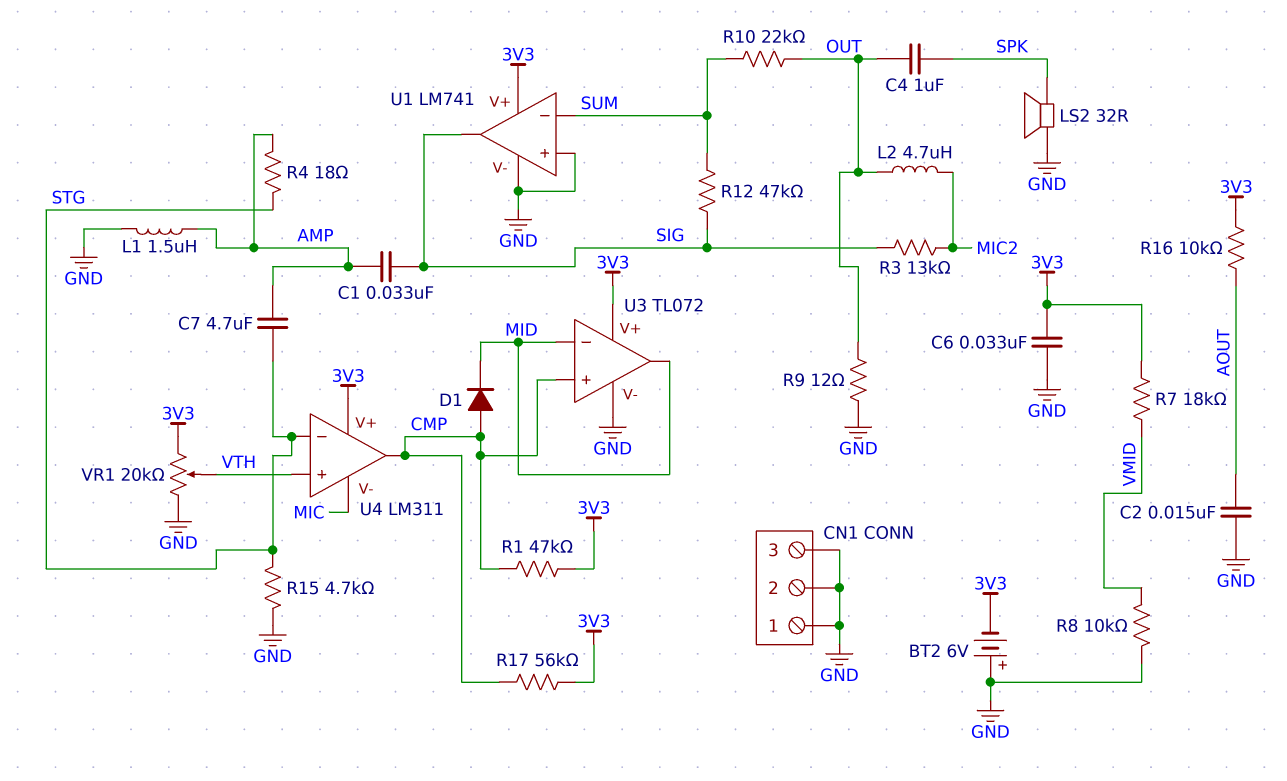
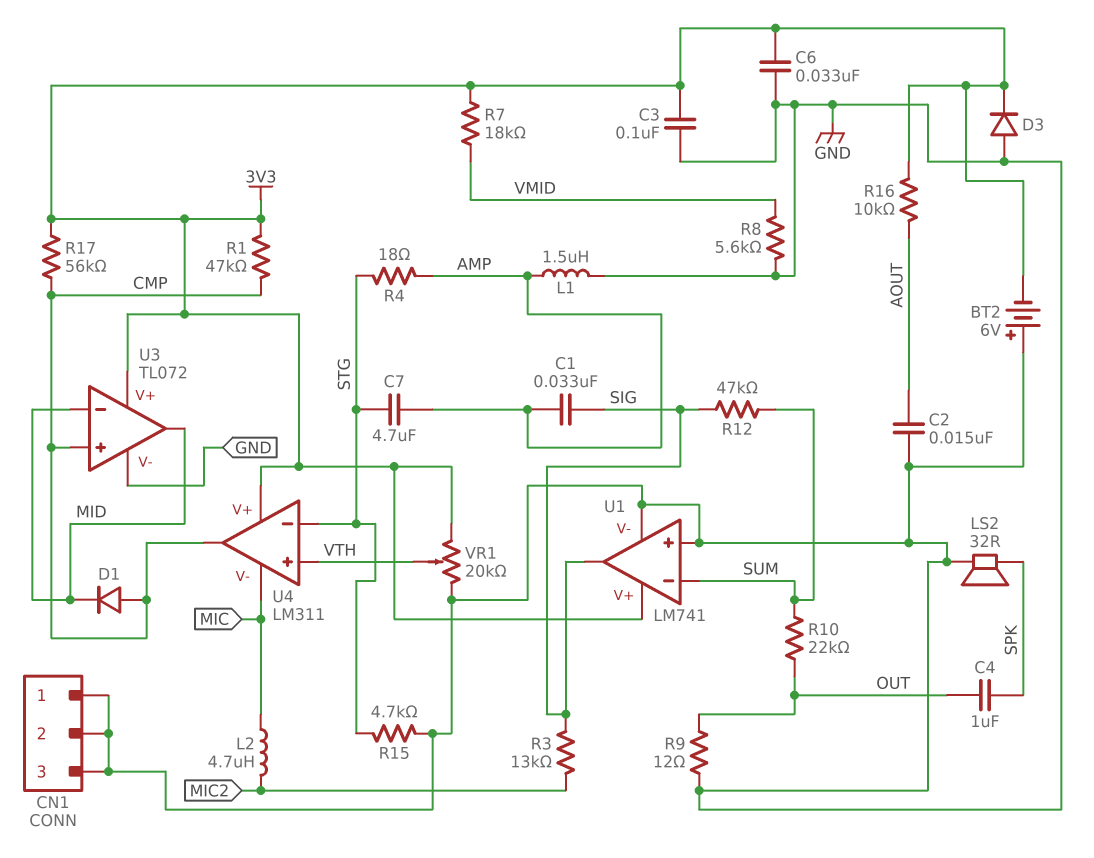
C3: none -> 100nF (3V3, GND)
D3: none -> diode (A GND, K 3V3)
L2: 4.7uH (MIC2, OUT) -> 4.7uH (MIC, MIC2)
R8: 10k (GND, VMID) -> 5.6k (GND, VMID)

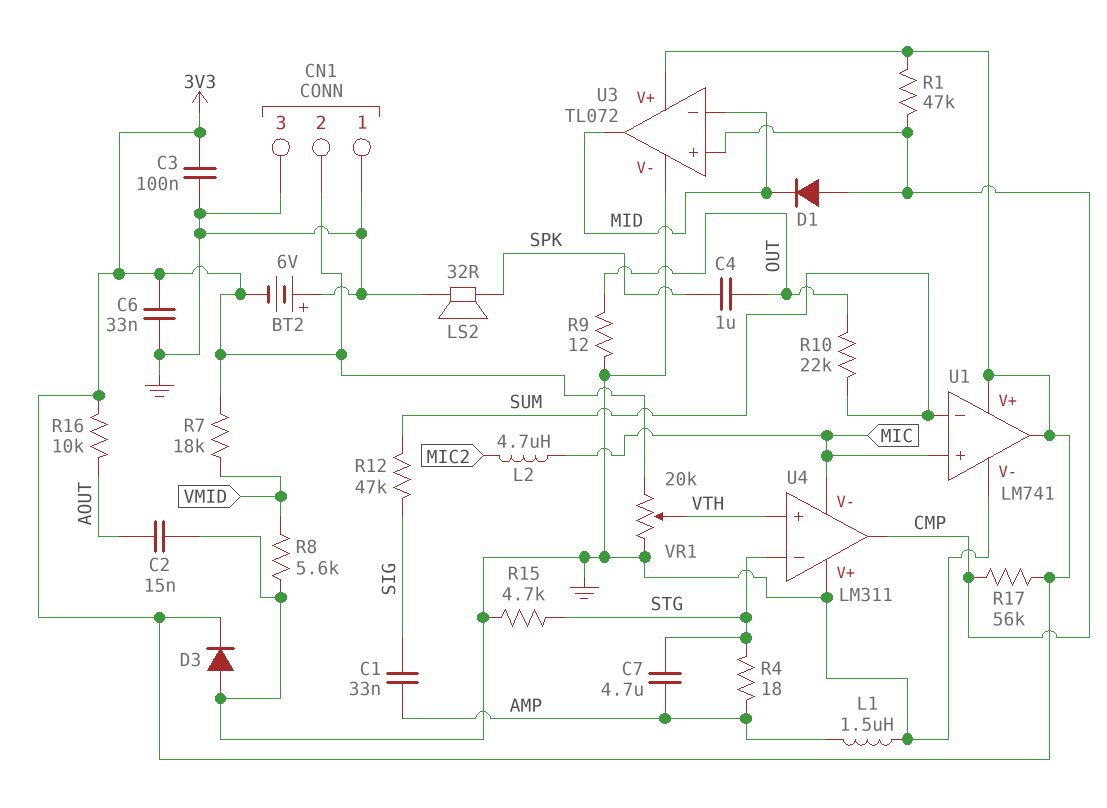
CN1 pin 2: GND -> 3V3
R3: 13k (MIC2, SIG) -> none
U1 pin in+: GND -> MIC
U1 pin out: SIG -> 3V3
U4 pin V+: 3V3 -> GND

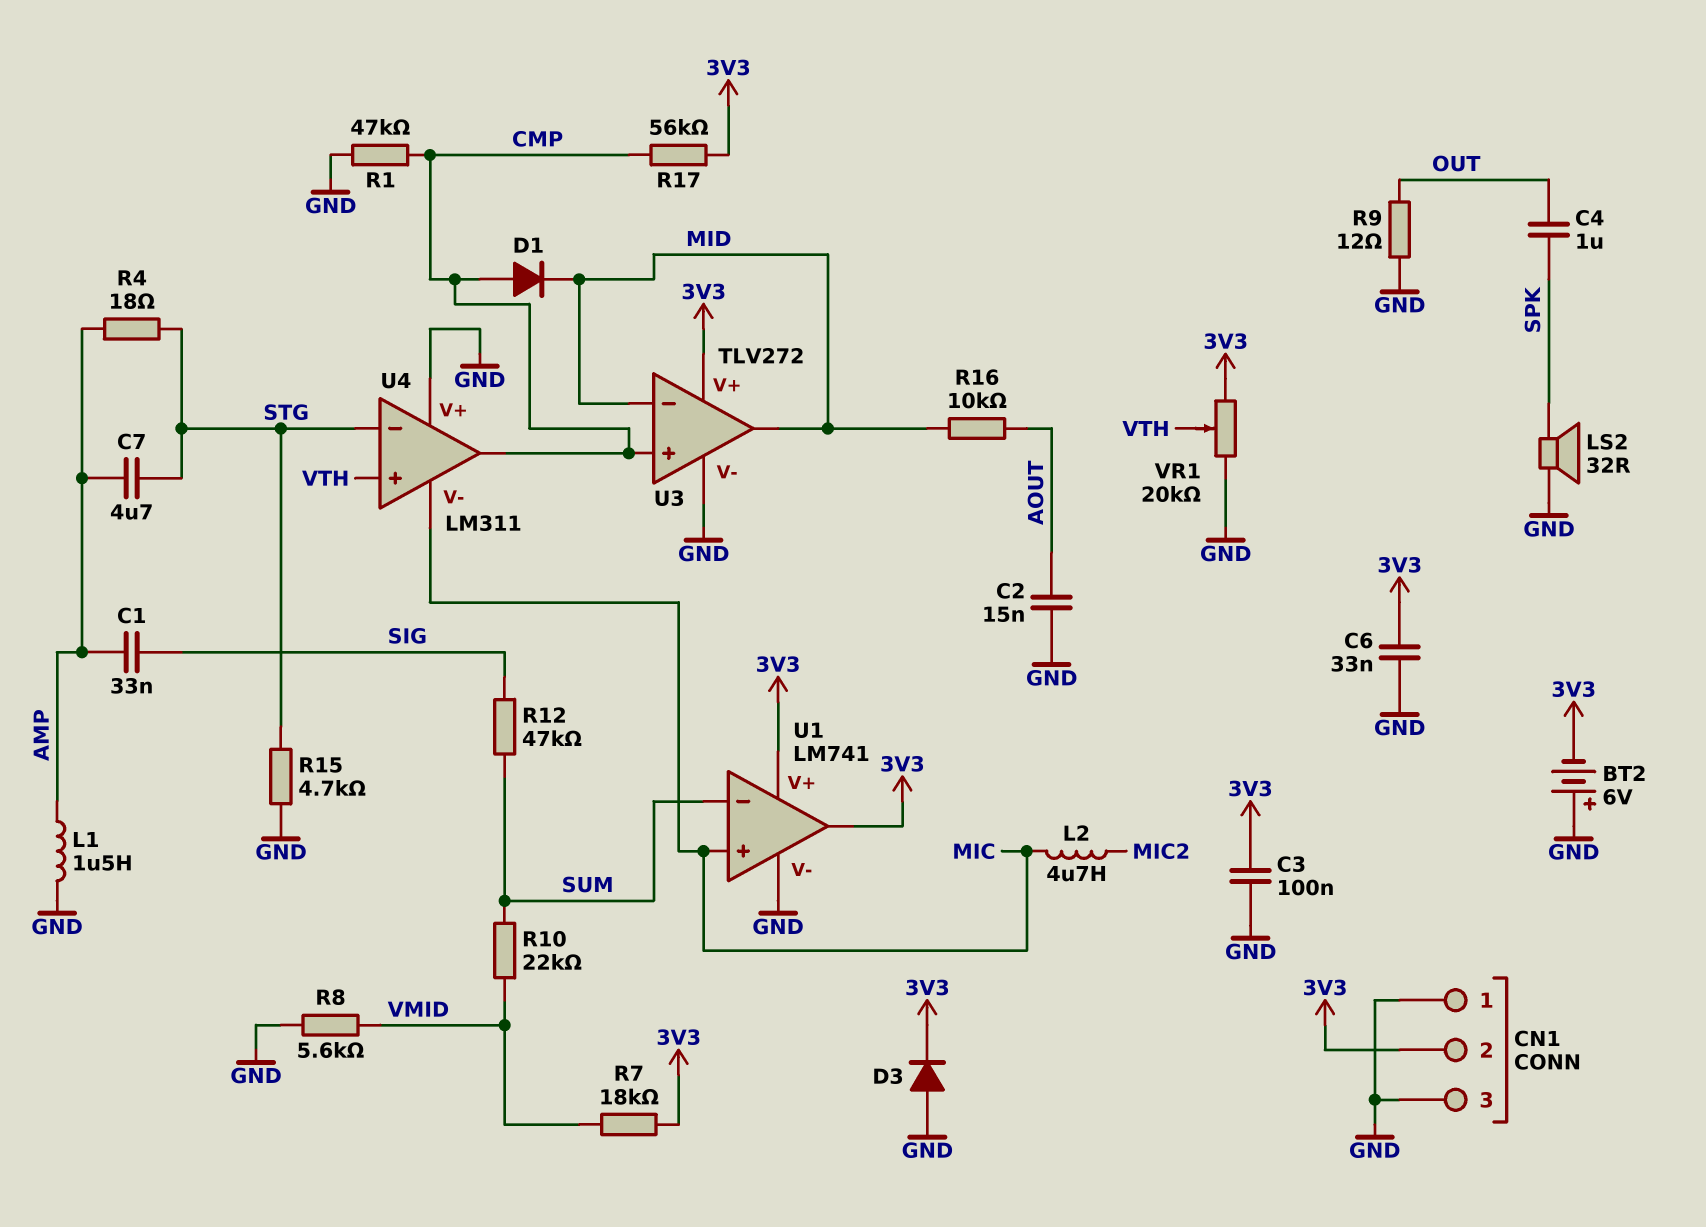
R1: 47k (3V3, CMP) -> 47k (CMP, GND)
R10: 22k (OUT, SUM) -> 22k (SUM, VMID)
R16: 10k (3V3, AOUT) -> 10k (AOUT, MID)
U3: TL072 -> TLV272

